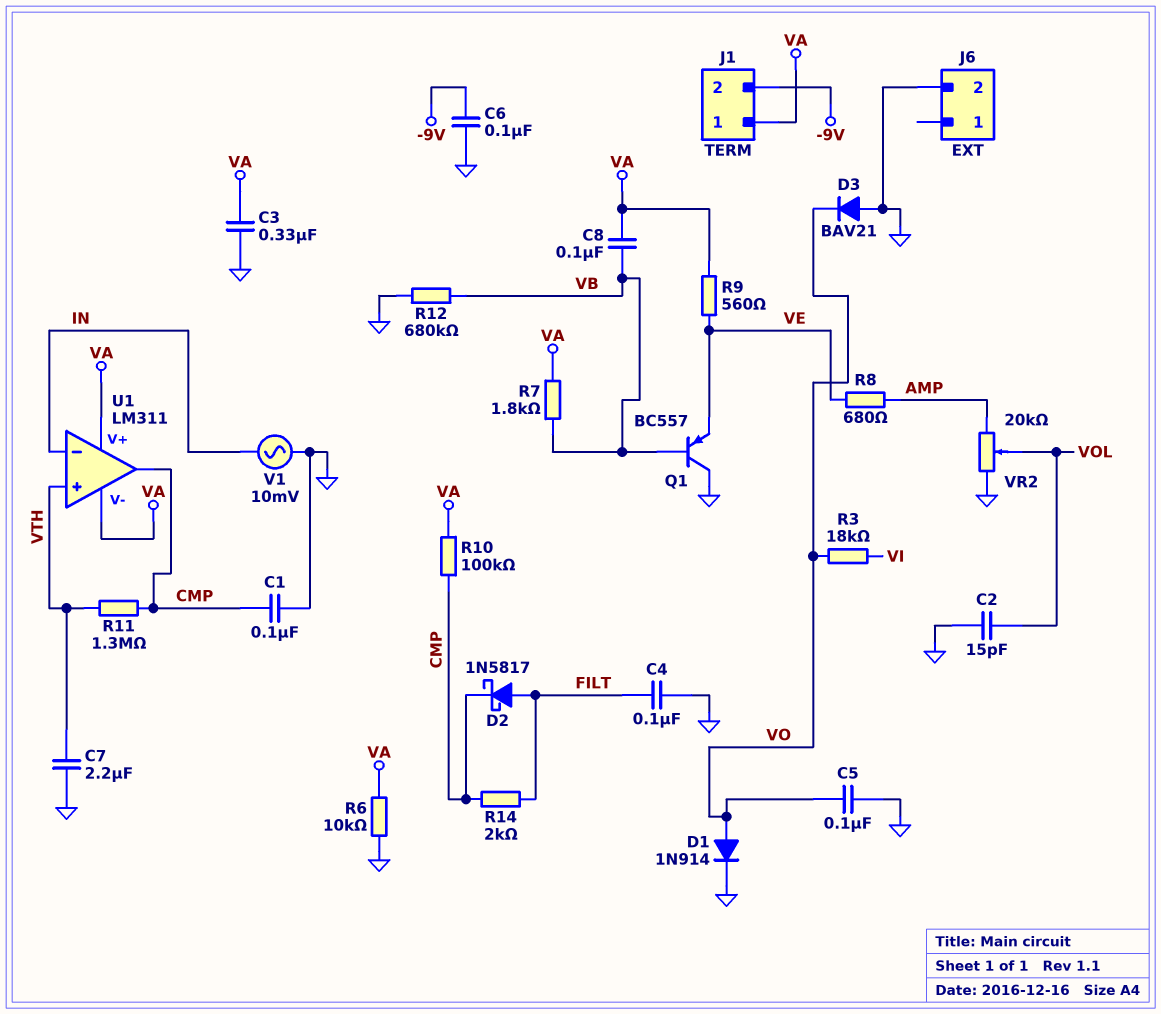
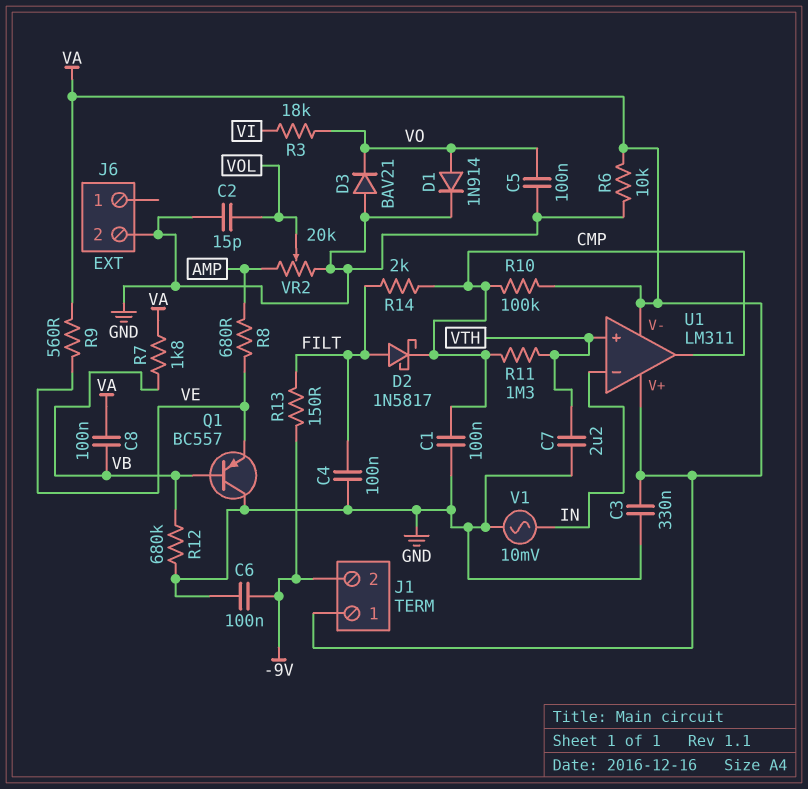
R13: none -> 150 (-9V, FILT)

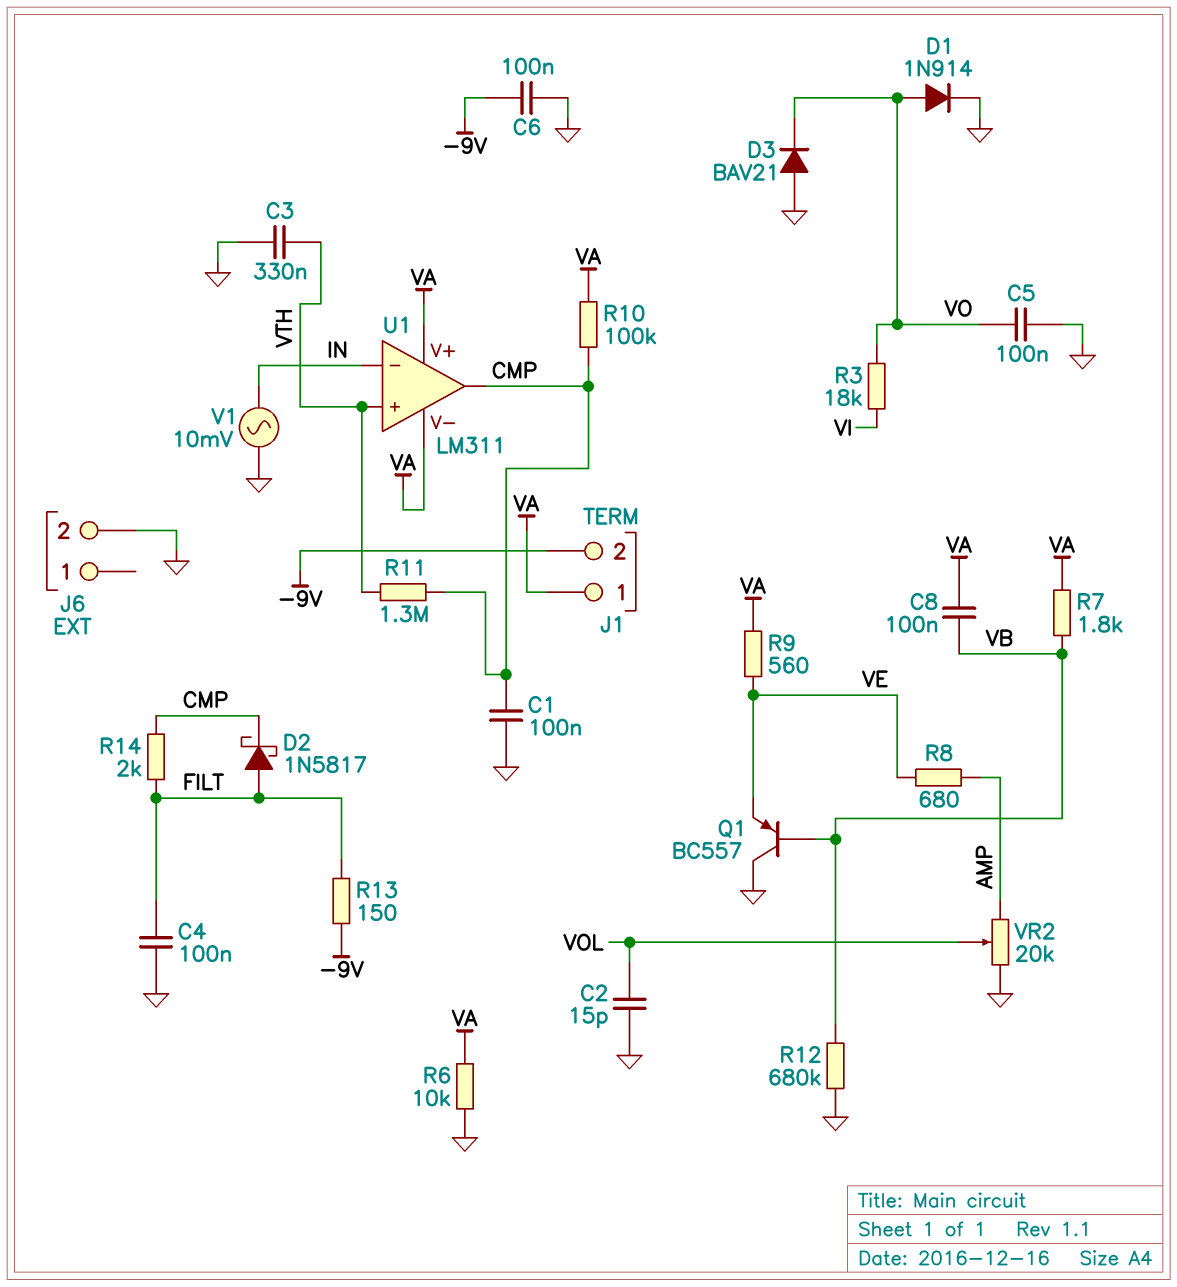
C3: 330nF (GND, VA) -> 330nF (GND, VTH)
C7: 2.2uF (GND, VTH) -> none

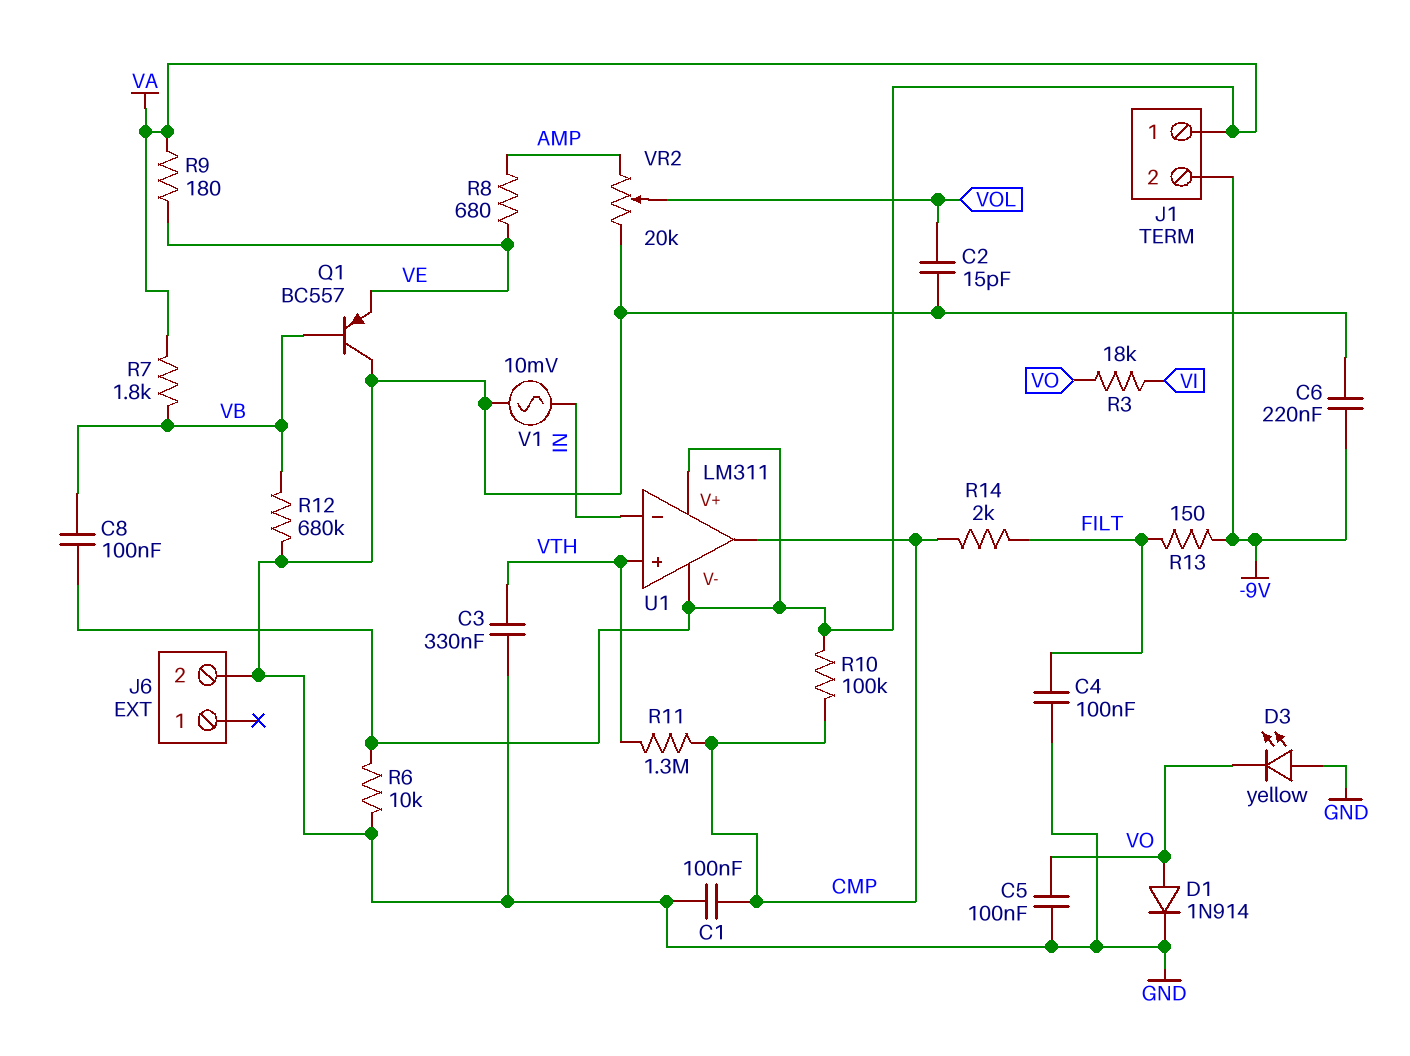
C6: 100nF (-9V, GND) -> 220nF (-9V, GND)
D2: schottky 1N5817 (A FILT, K CMP) -> none
D3: diode BAV21 (A GND, K VO) -> LED yellow (A GND, K VO)
R9: 560 (VA, VE) -> 180 (VA, VE)

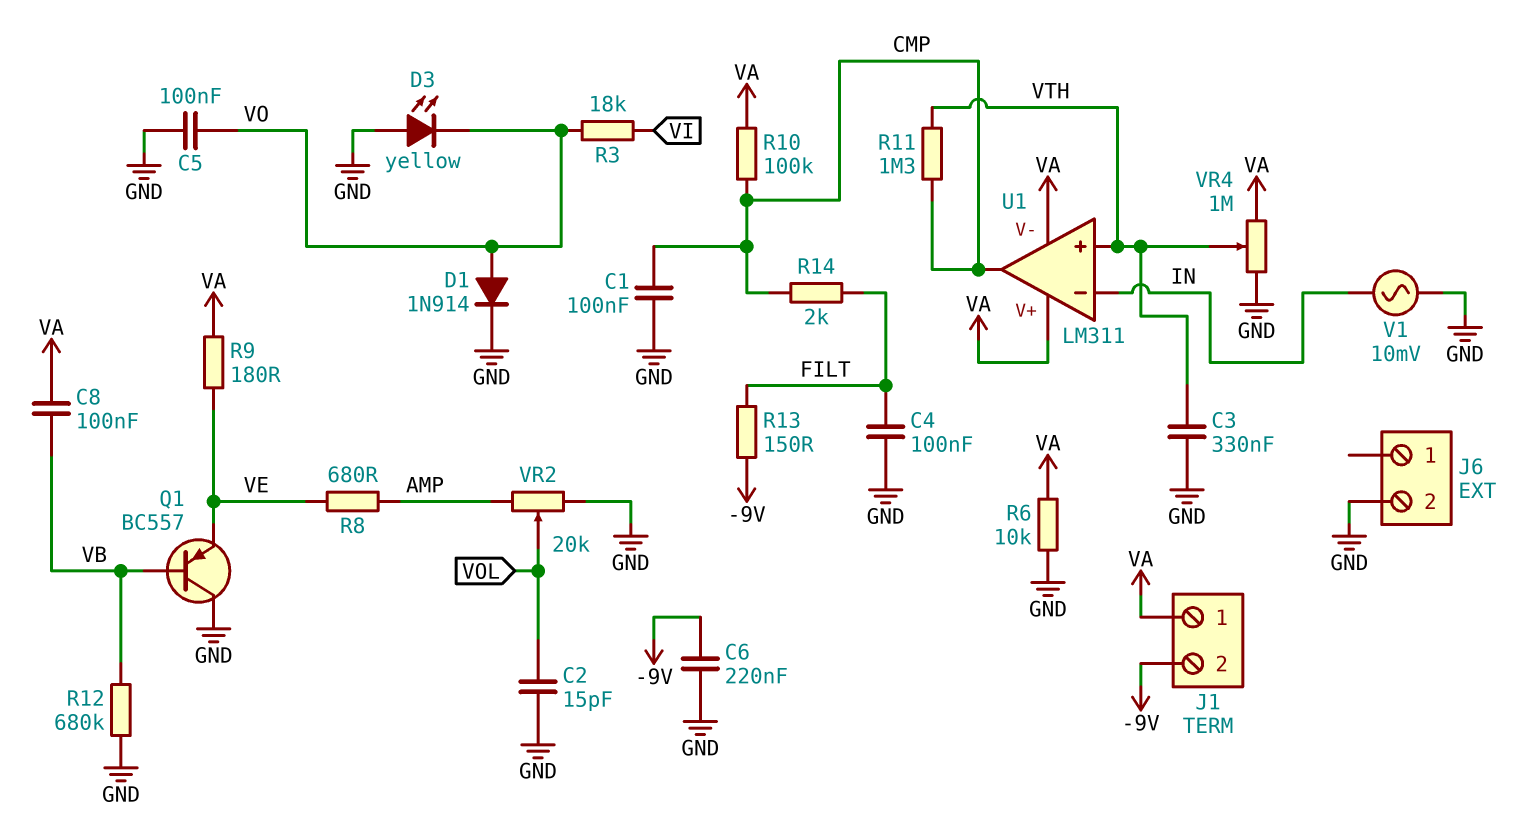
R7: 1.8k (VA, VB) -> none
VR4: none -> 1M (GND, VA, wiper VTH)

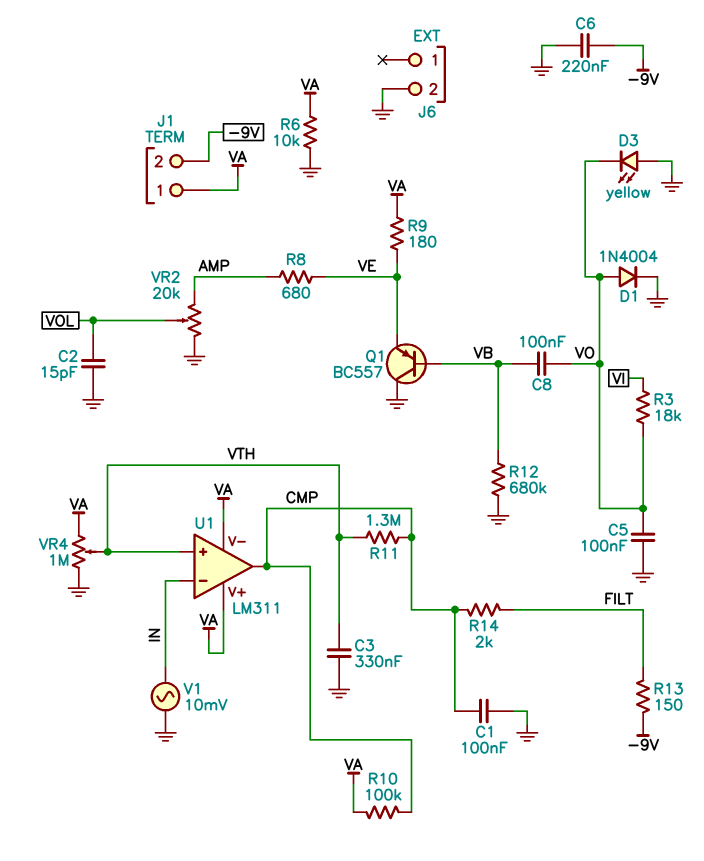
C4: 100nF (FILT, GND) -> none
C8: 100nF (VA, VB) -> 100nF (VB, VO)
D1: diode 1N914 (A VO, K GND) -> diode 1N4004 (A VO, K GND)

